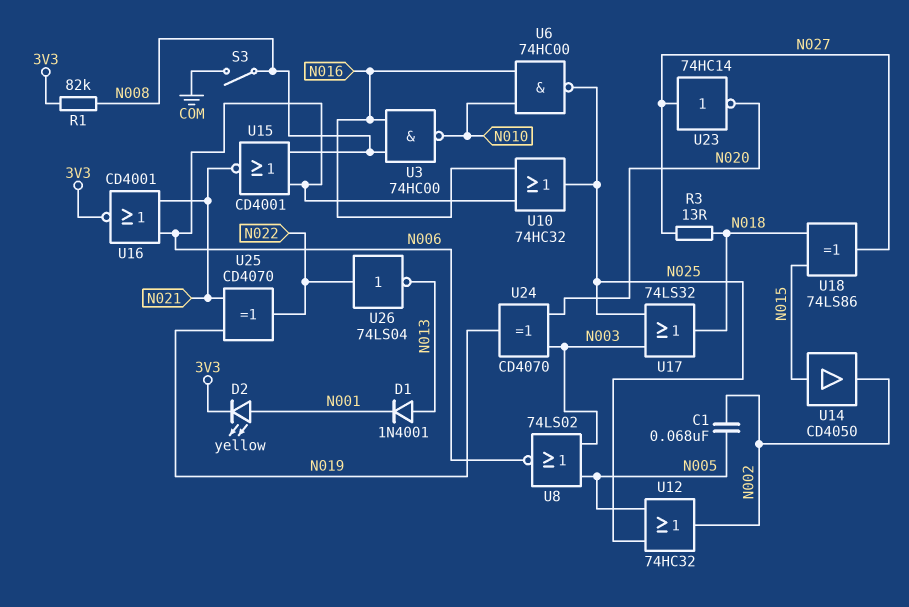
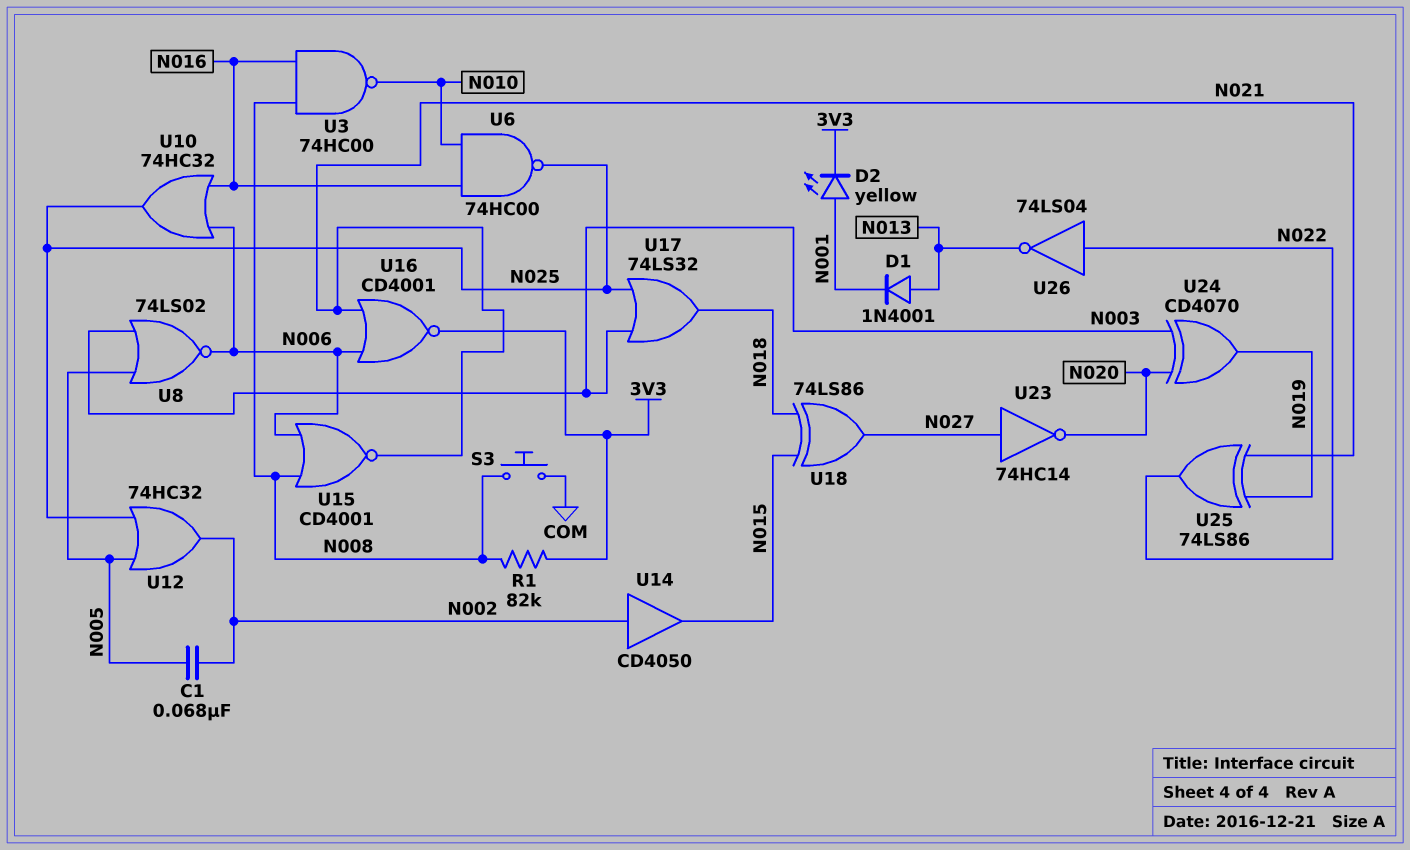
R3: 13 (N018, N027) -> none
S3: switch (COM, N008) -> button (COM, N008)
U14: buffer CD4050 (in N015, out N002) -> buffer CD4050 (in N002, out N015)
U25: XOR CD4070 (in N019, in N021, out N022) -> XOR 74LS86 (in N019, in N021, out N022)

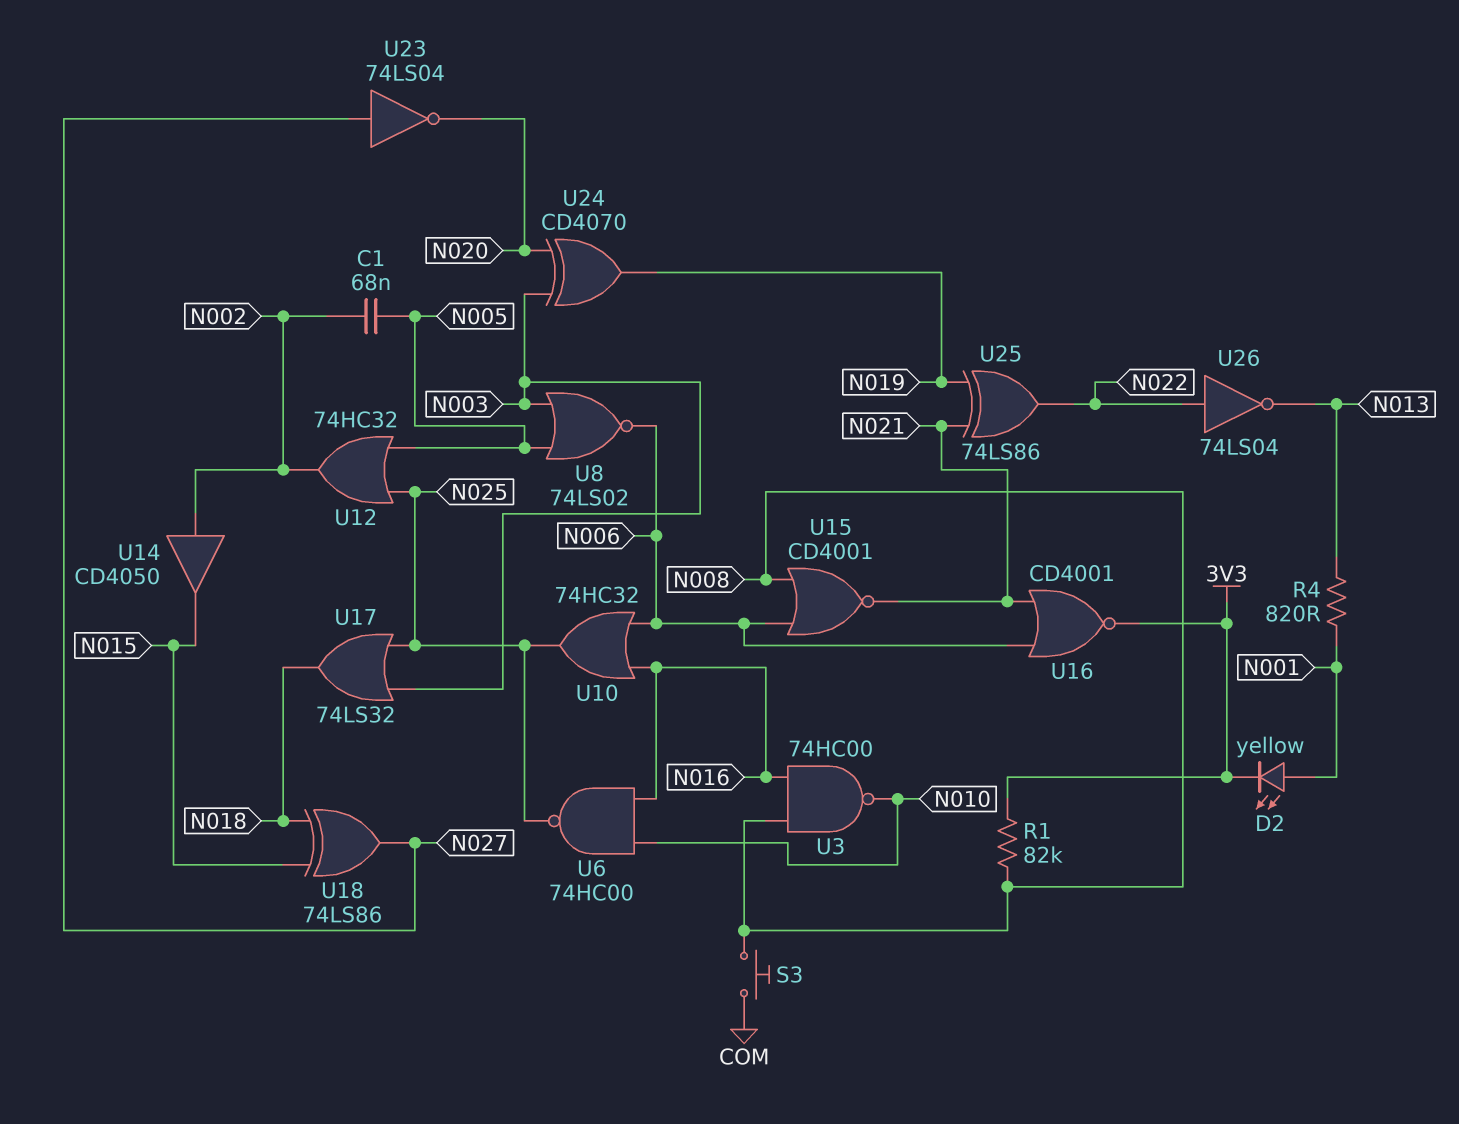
D1: diode 1N4001 (A N013, K N001) -> none
R4: none -> 820 (N001, N013)
U23: NOT 74HC14 (in N027, out N020) -> NOT 74LS04 (in N027, out N020)

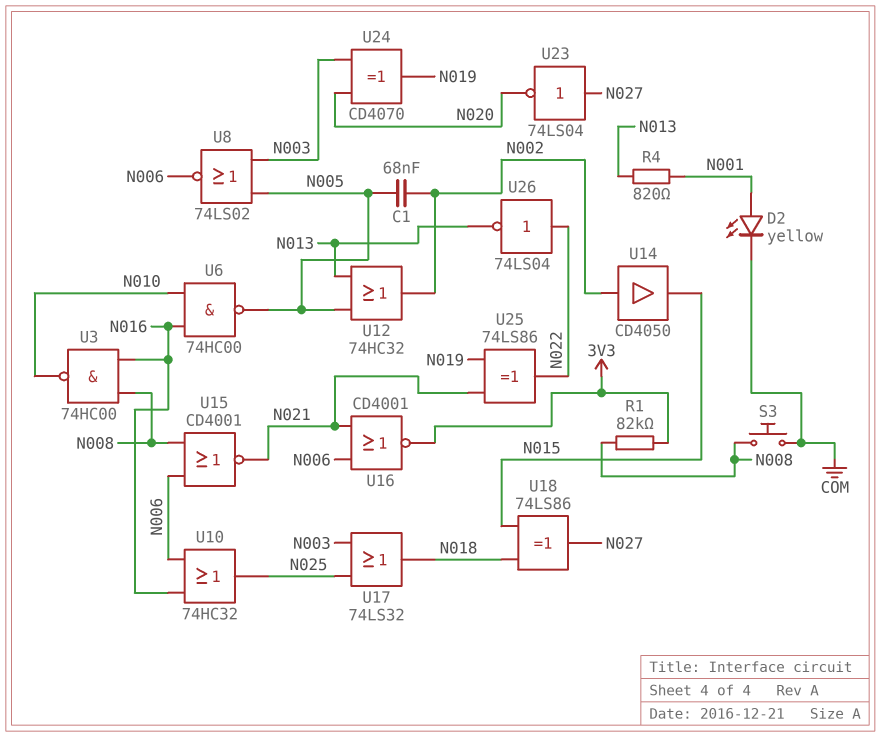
D2: LED yellow (A N001, K 3V3) -> LED yellow (A N001, K COM)
U6: NAND 74HC00 (in N010, in N016, out N025) -> NAND 74HC00 (in N010, in N016, out N005)
U12: OR 74HC32 (in N005, in N025, out N002) -> OR 74HC32 (in N005, in N013, out N002)

